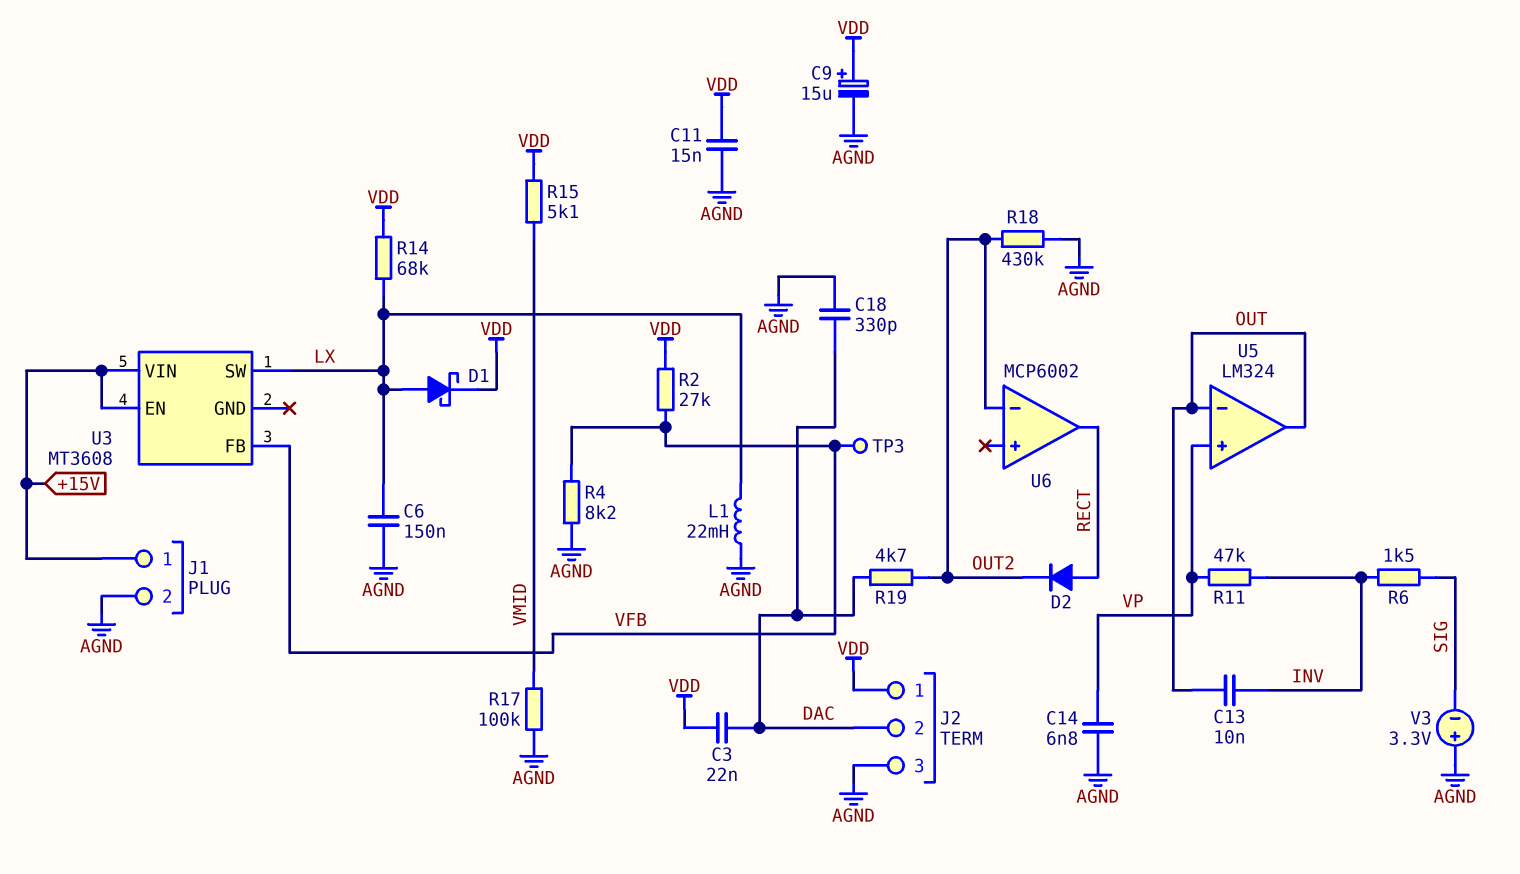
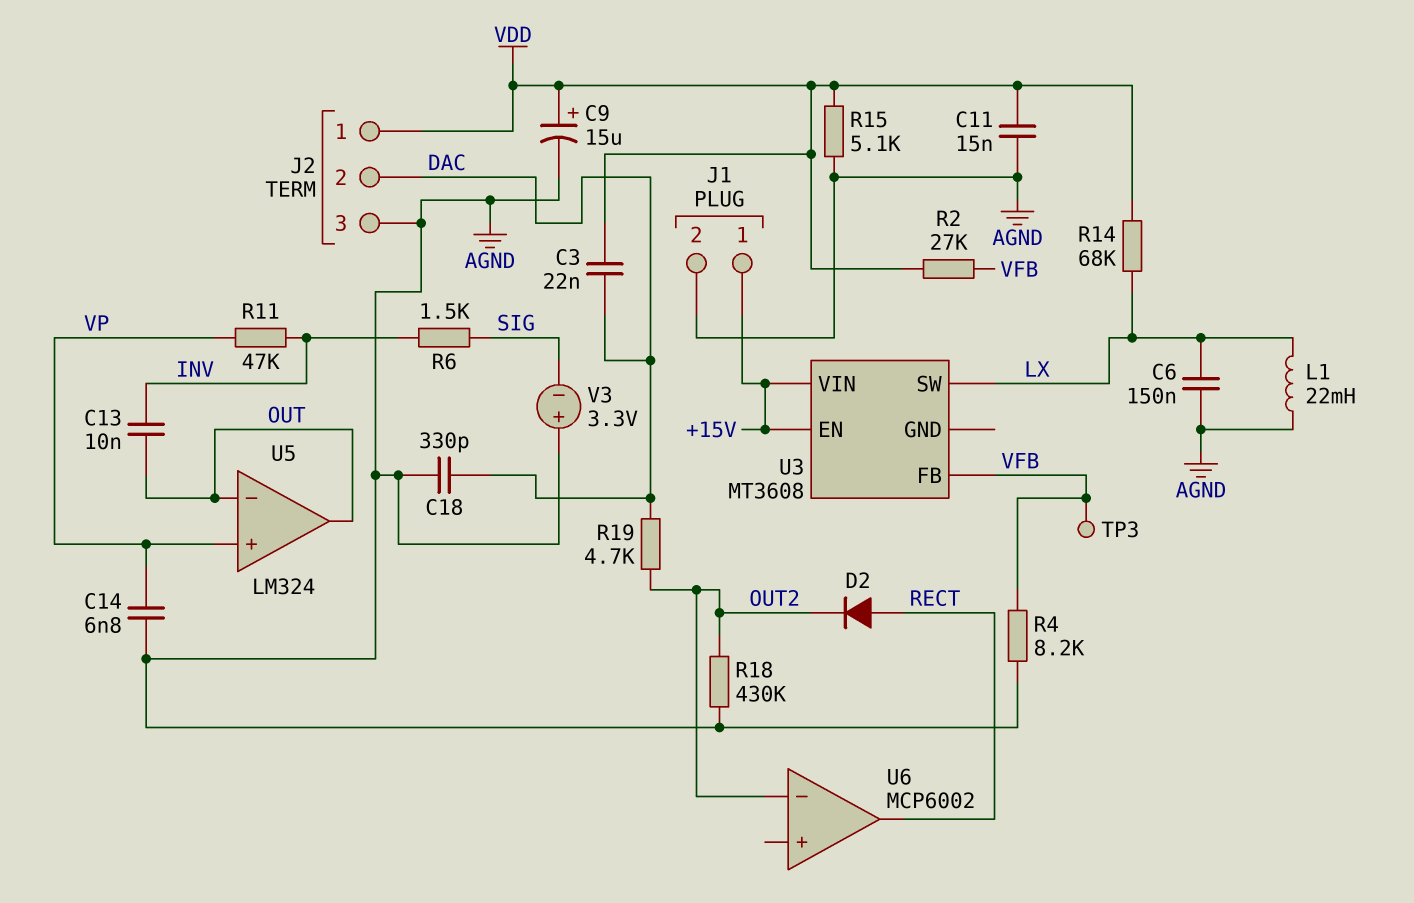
D1: schottky (A LX, K VDD) -> none
R15: 5.1k (VDD, VMID) -> 5.1k (AGND, VDD)
R17: 100k (AGND, VMID) -> none

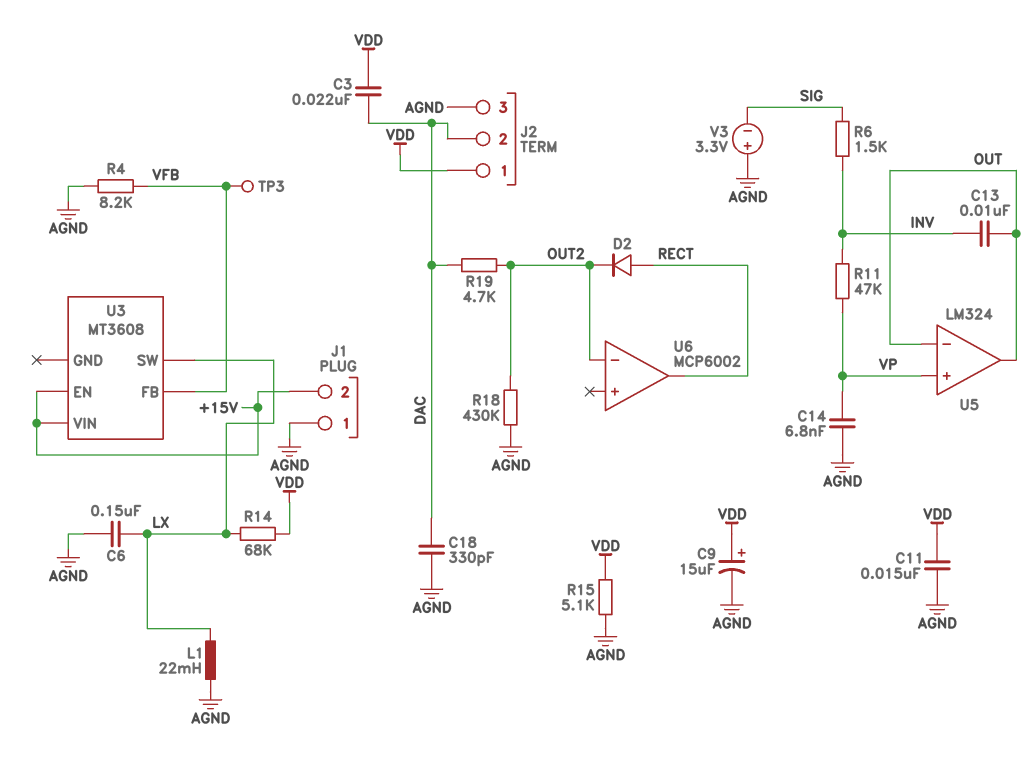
J1 pin 1: +15V -> AGND
J1 pin 2: AGND -> +15V
R2: 27k (VDD, VFB) -> none

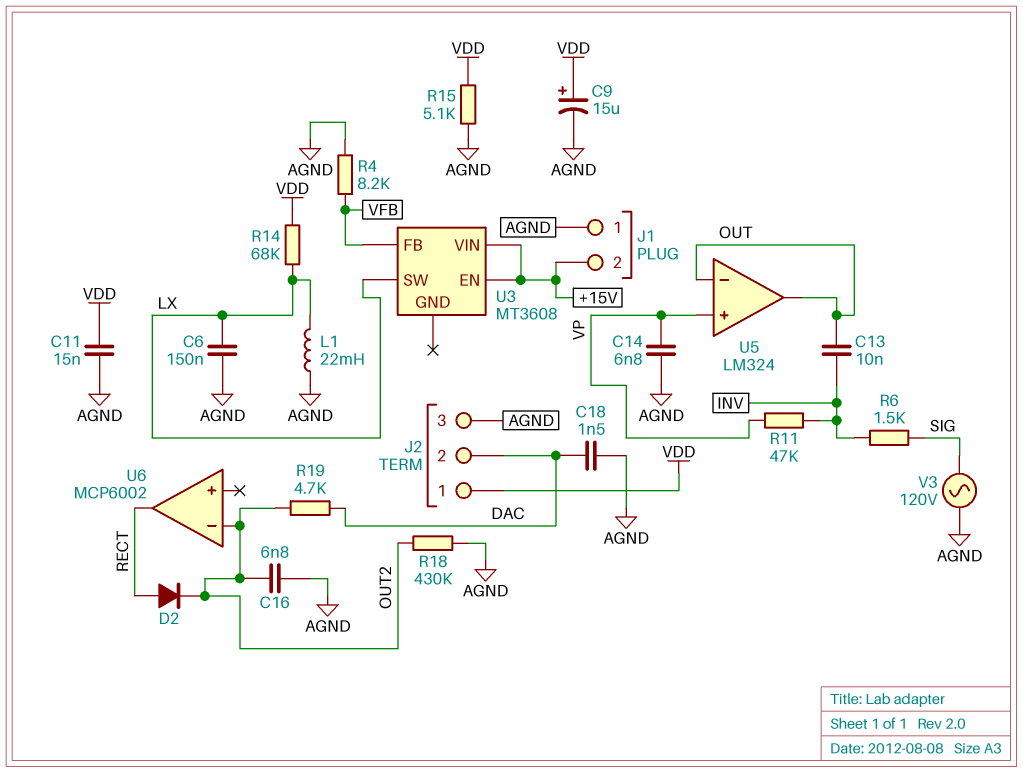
C3: 22nF (DAC, VDD) -> none
C16: none -> 6.8nF (AGND, OUT2)
C18: 330pF (AGND, DAC) -> 1.5nF (AGND, DAC)
TP3: test point (VFB) -> none
V3: 3.3V (plus AGND, minus SIG) -> AC 120V (AGND, SIG)

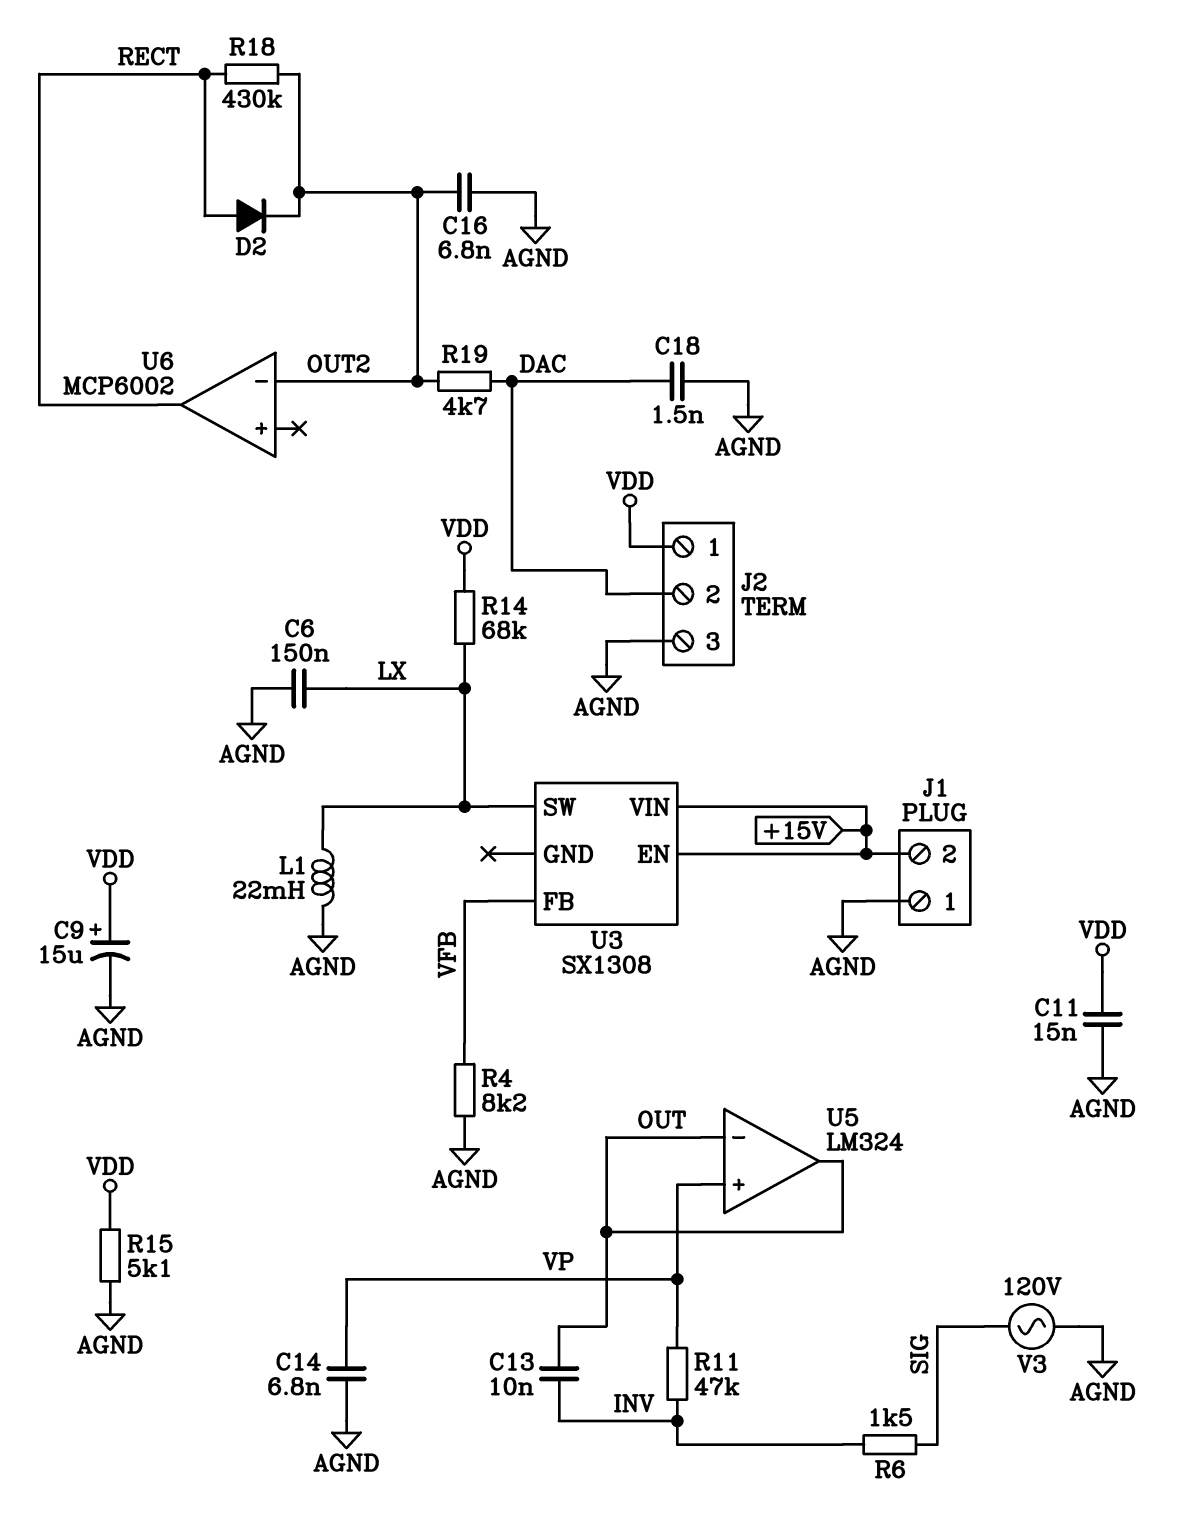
R18: 430k (AGND, OUT2) -> 430k (OUT2, RECT)
U3: MT3608 -> SX1308

